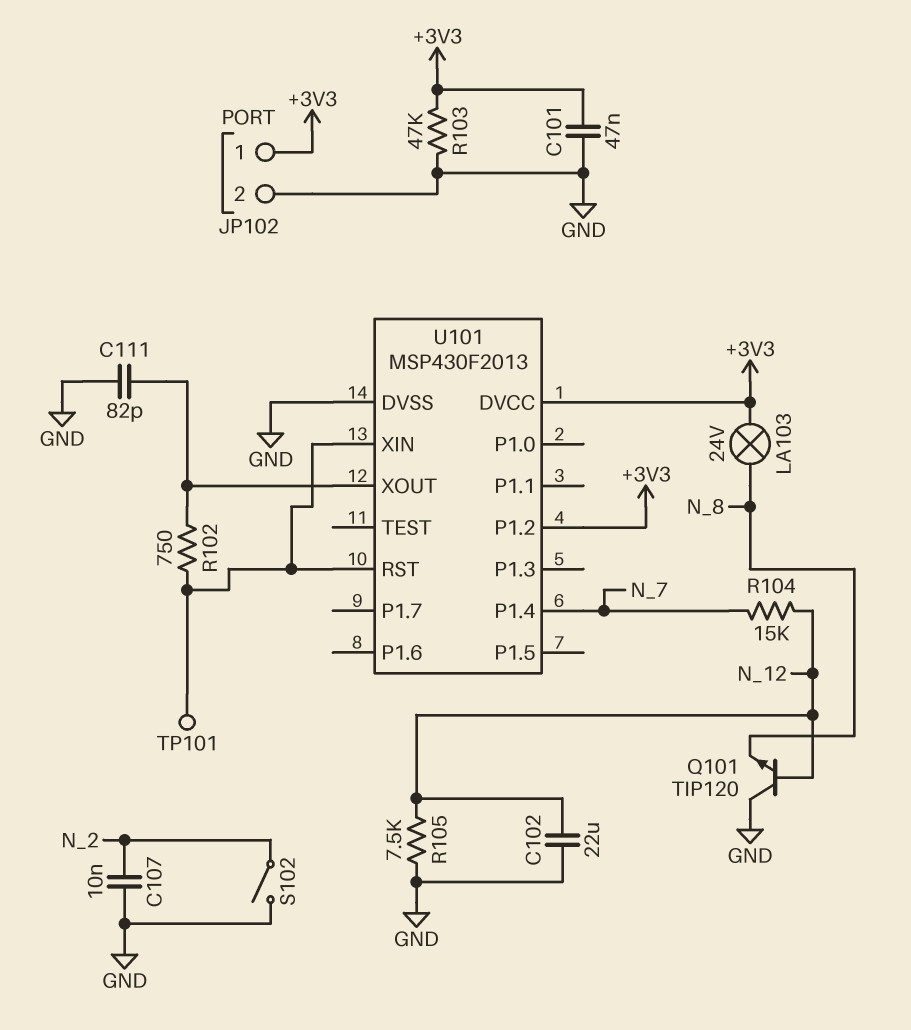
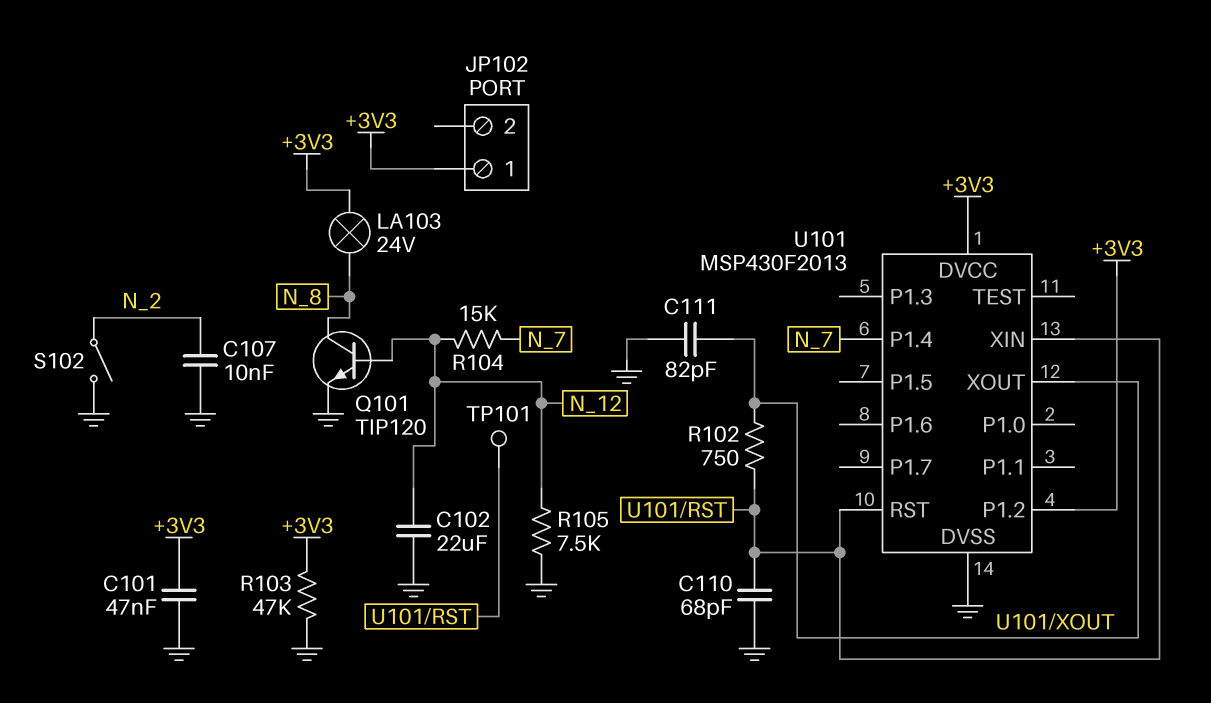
C110: none -> 68pF (GND, U101/RST)
JP102 pin 2: GND -> none
Q101: NPN TIP120 (B N_12, C GND, E N_8) -> NPN TIP120 (B N_12, C N_8, E GND)

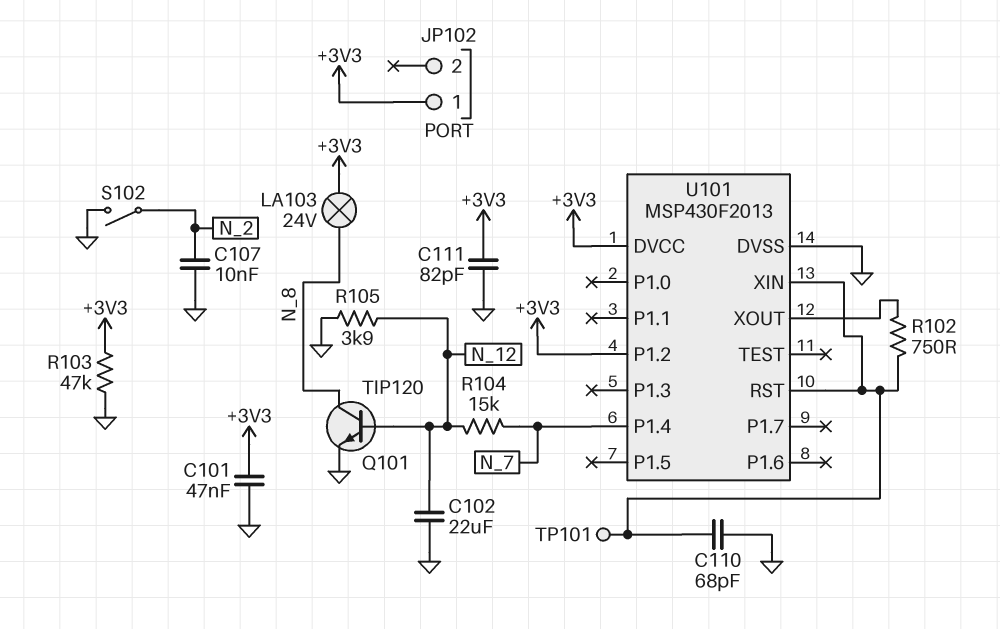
C111: 82pF (GND, U101/XOUT) -> 82pF (+3V3, GND)
R105: 7.5k (GND, N_12) -> 3.9k (GND, N_12)

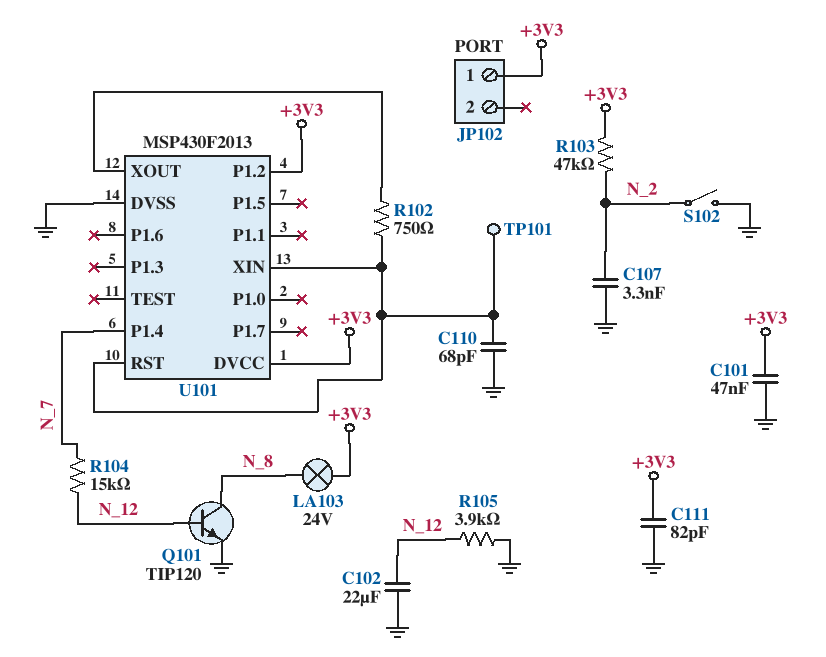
C107: 10nF (GND, N_2) -> 3.3nF (GND, N_2)
R103: 47k (+3V3, GND) -> 47k (+3V3, N_2)

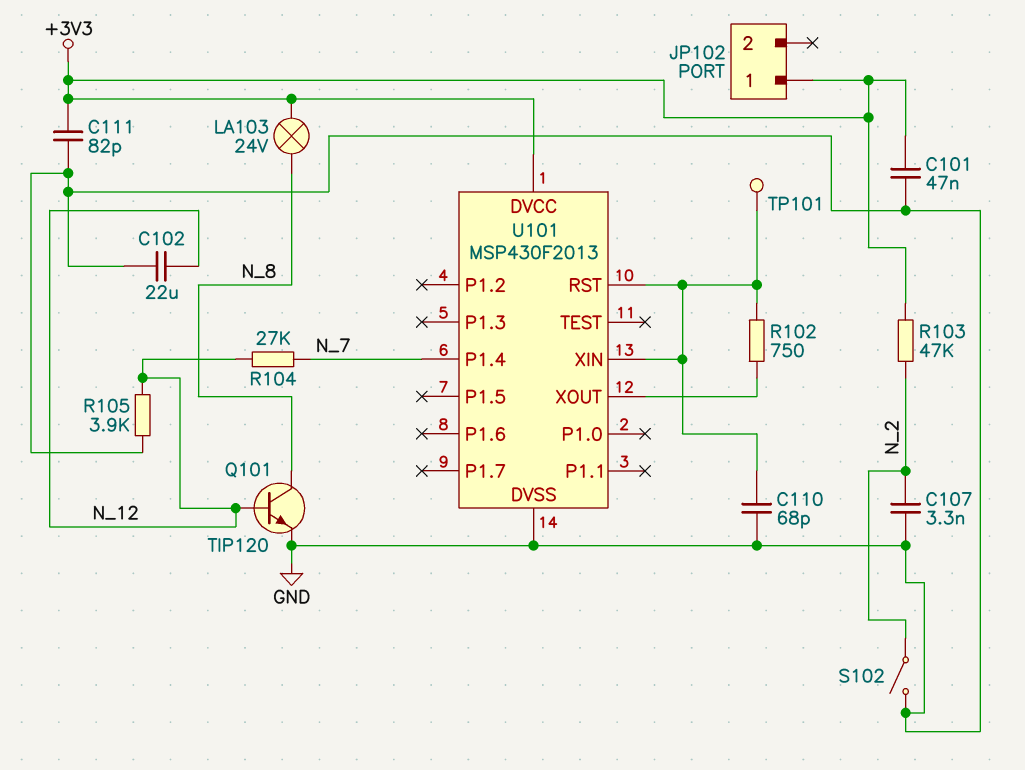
R104: 15k (N_7, N_12) -> 27k (N_7, N_12)
U101 pin P1.2: +3V3 -> none

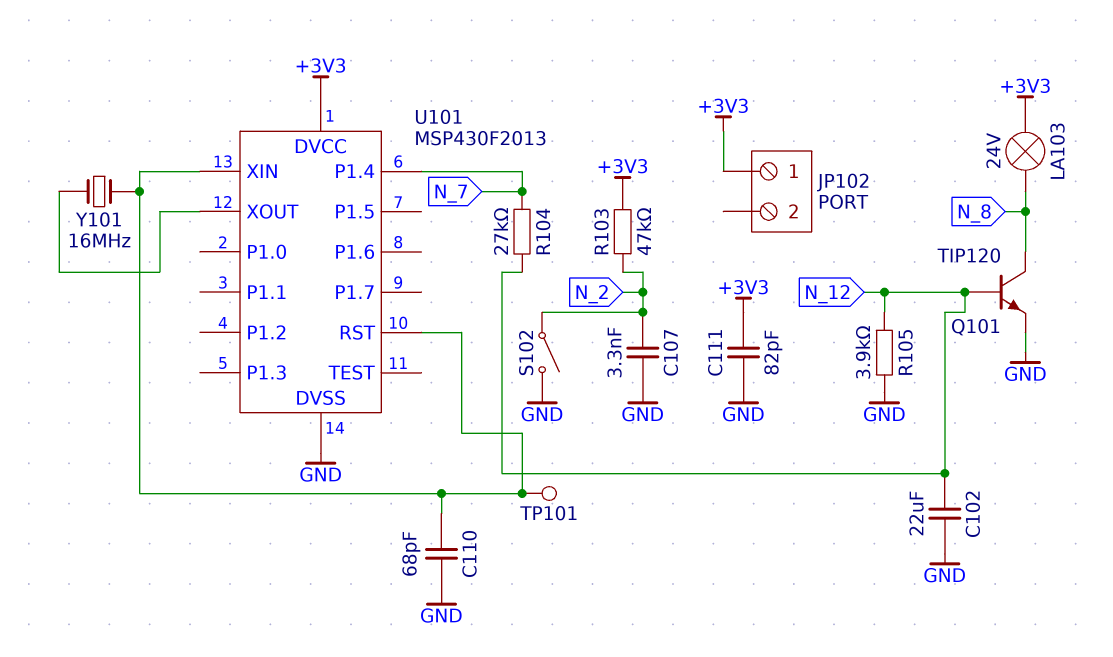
C101: 47nF (+3V3, GND) -> none
R102: 750 (U101/RST, U101/XOUT) -> none
Y101: none -> 16MHz (U101/RST, U101/XOUT)

